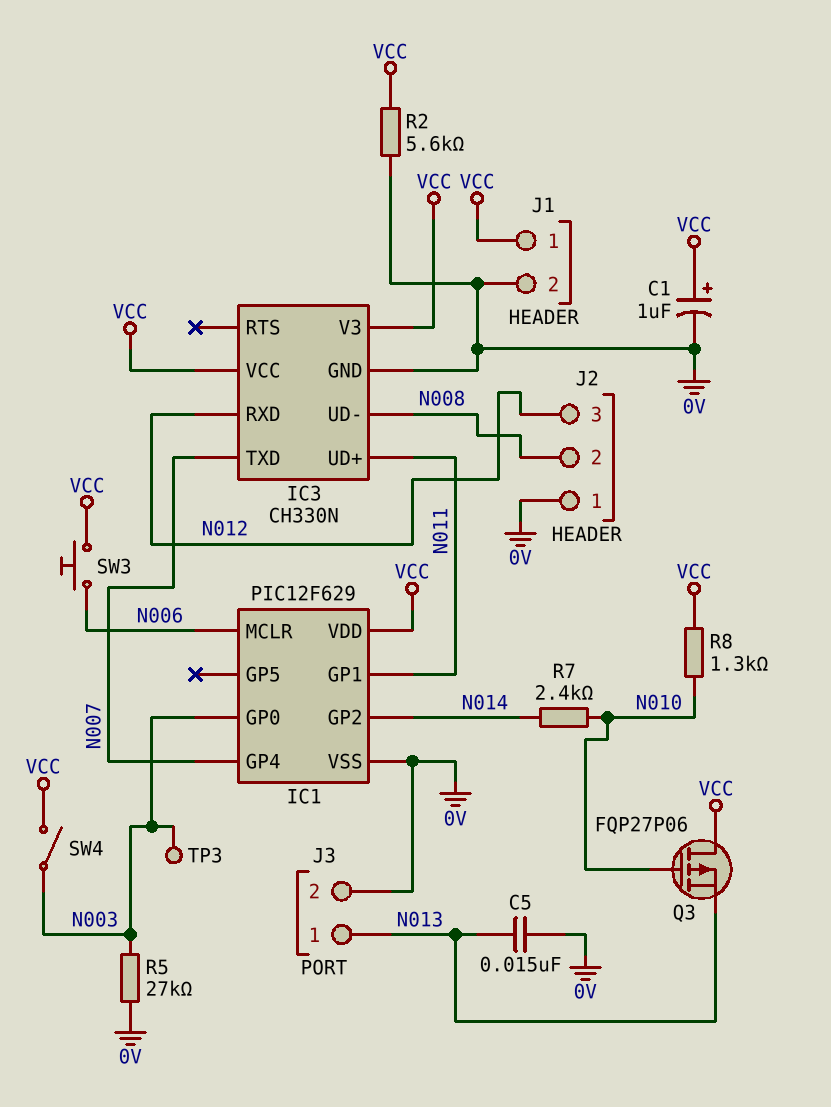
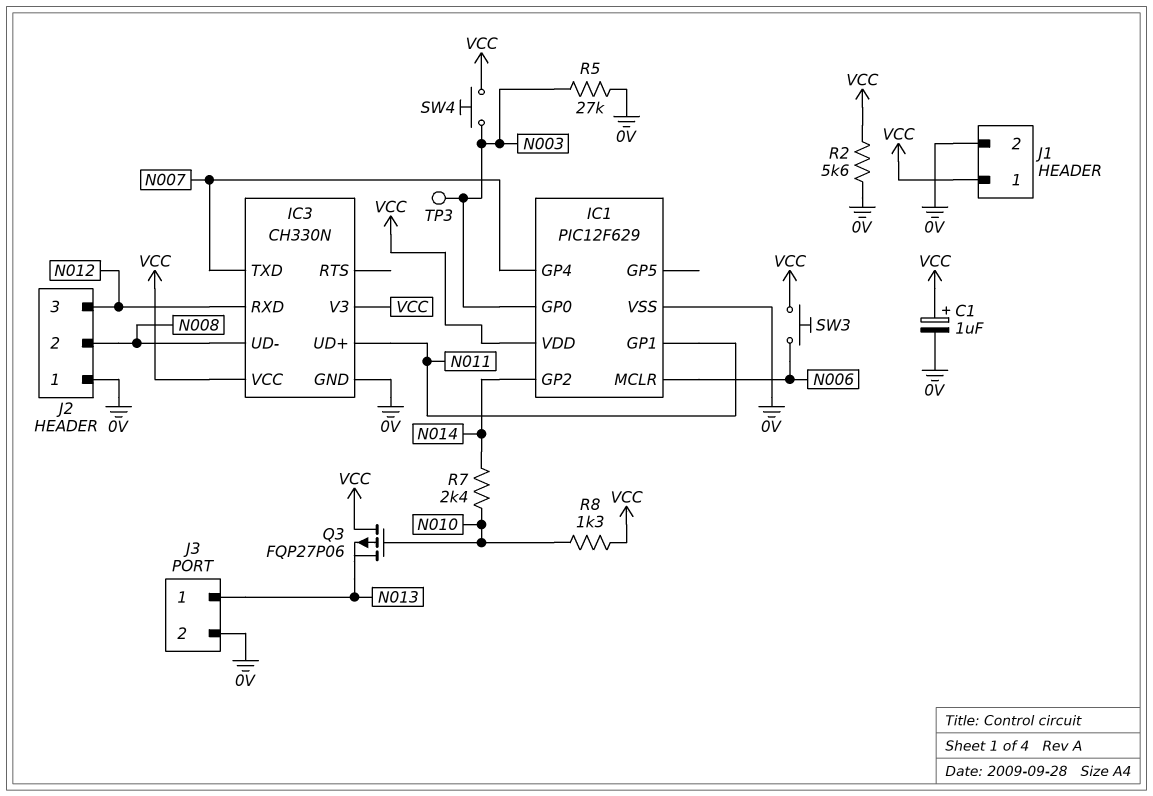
C5: 15nF (0V, N013) -> none
SW4: switch (N003, VCC) -> button (N003, VCC)

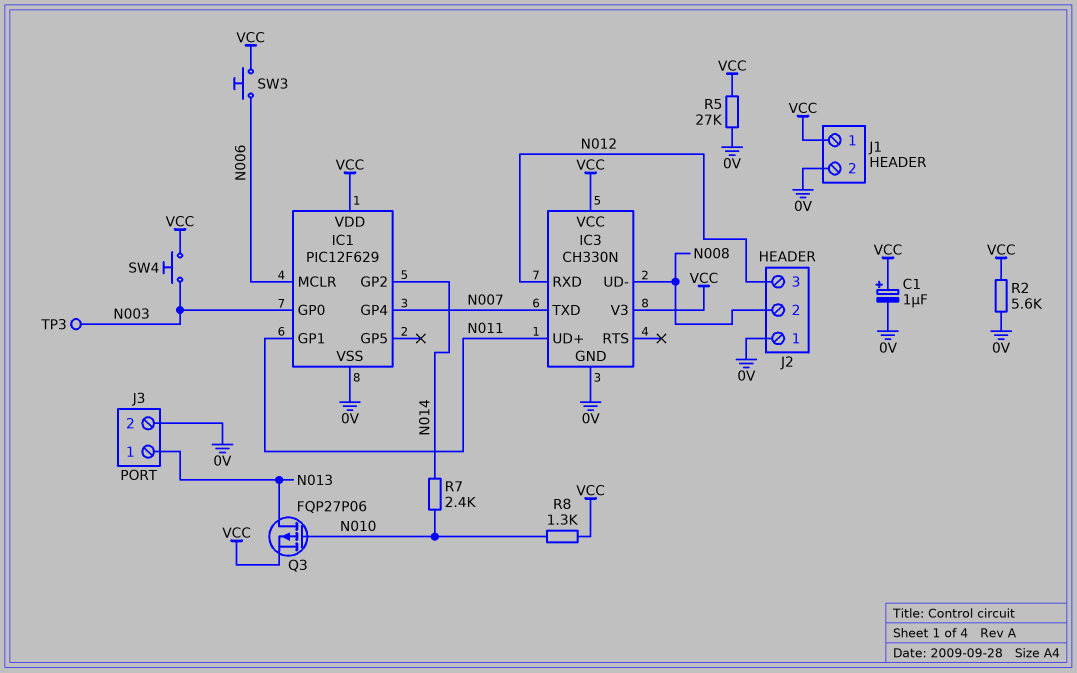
Q3: PMOS FQP27P06 (G N010, D VCC, S N013) -> PMOS FQP27P06 (G N010, D N013, S VCC)
R5: 27k (0V, N003) -> 27k (0V, VCC)

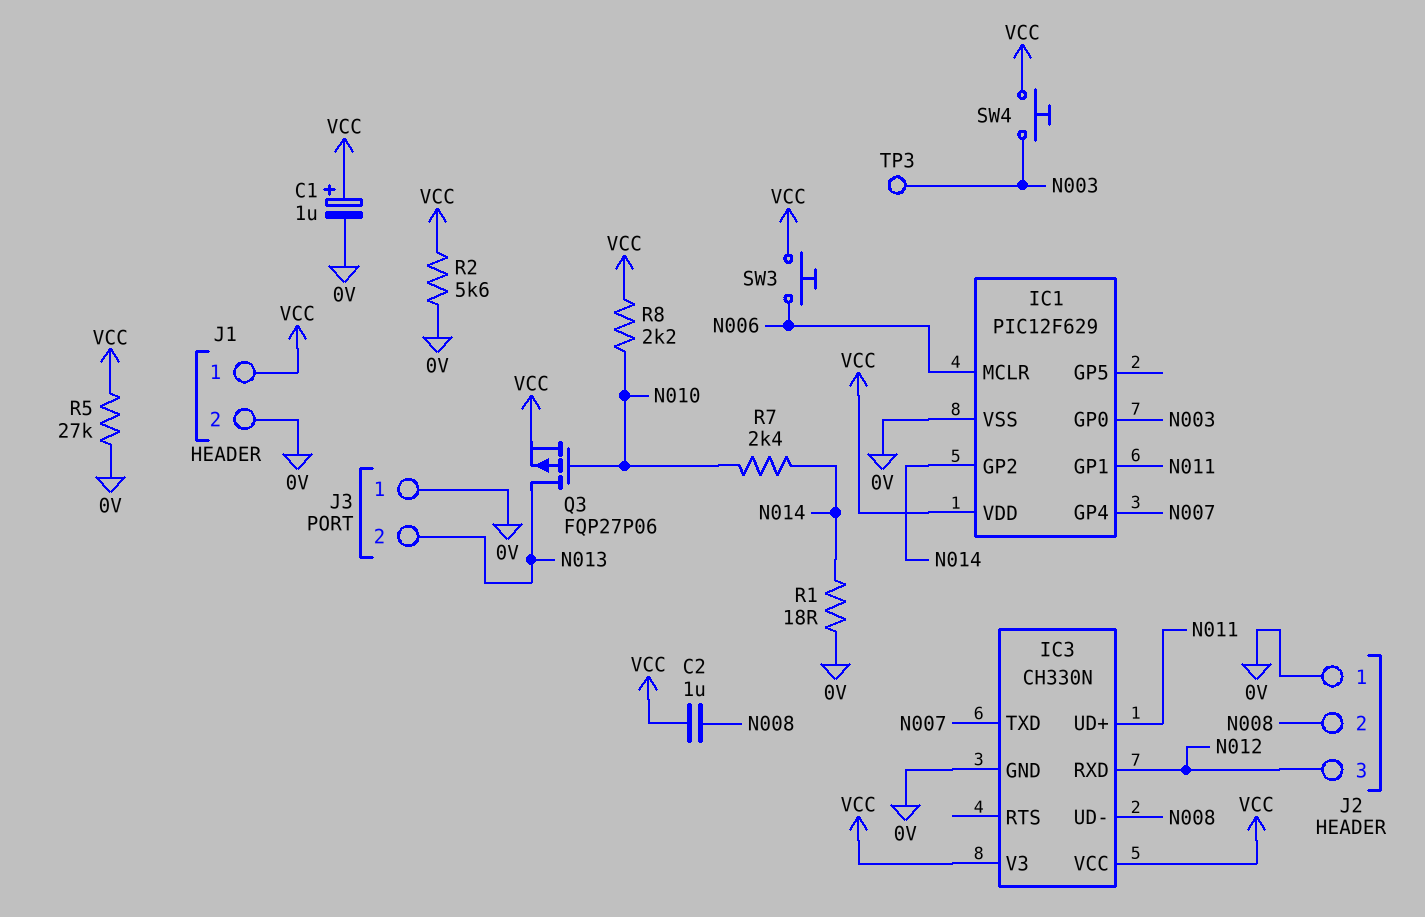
C2: none -> 1uF (N008, VCC)
J3 pin 1: N013 -> 0V
J3 pin 2: 0V -> N013
R1: none -> 18 (0V, N014)
R8: 1.3k (N010, VCC) -> 2.2k (N010, VCC)

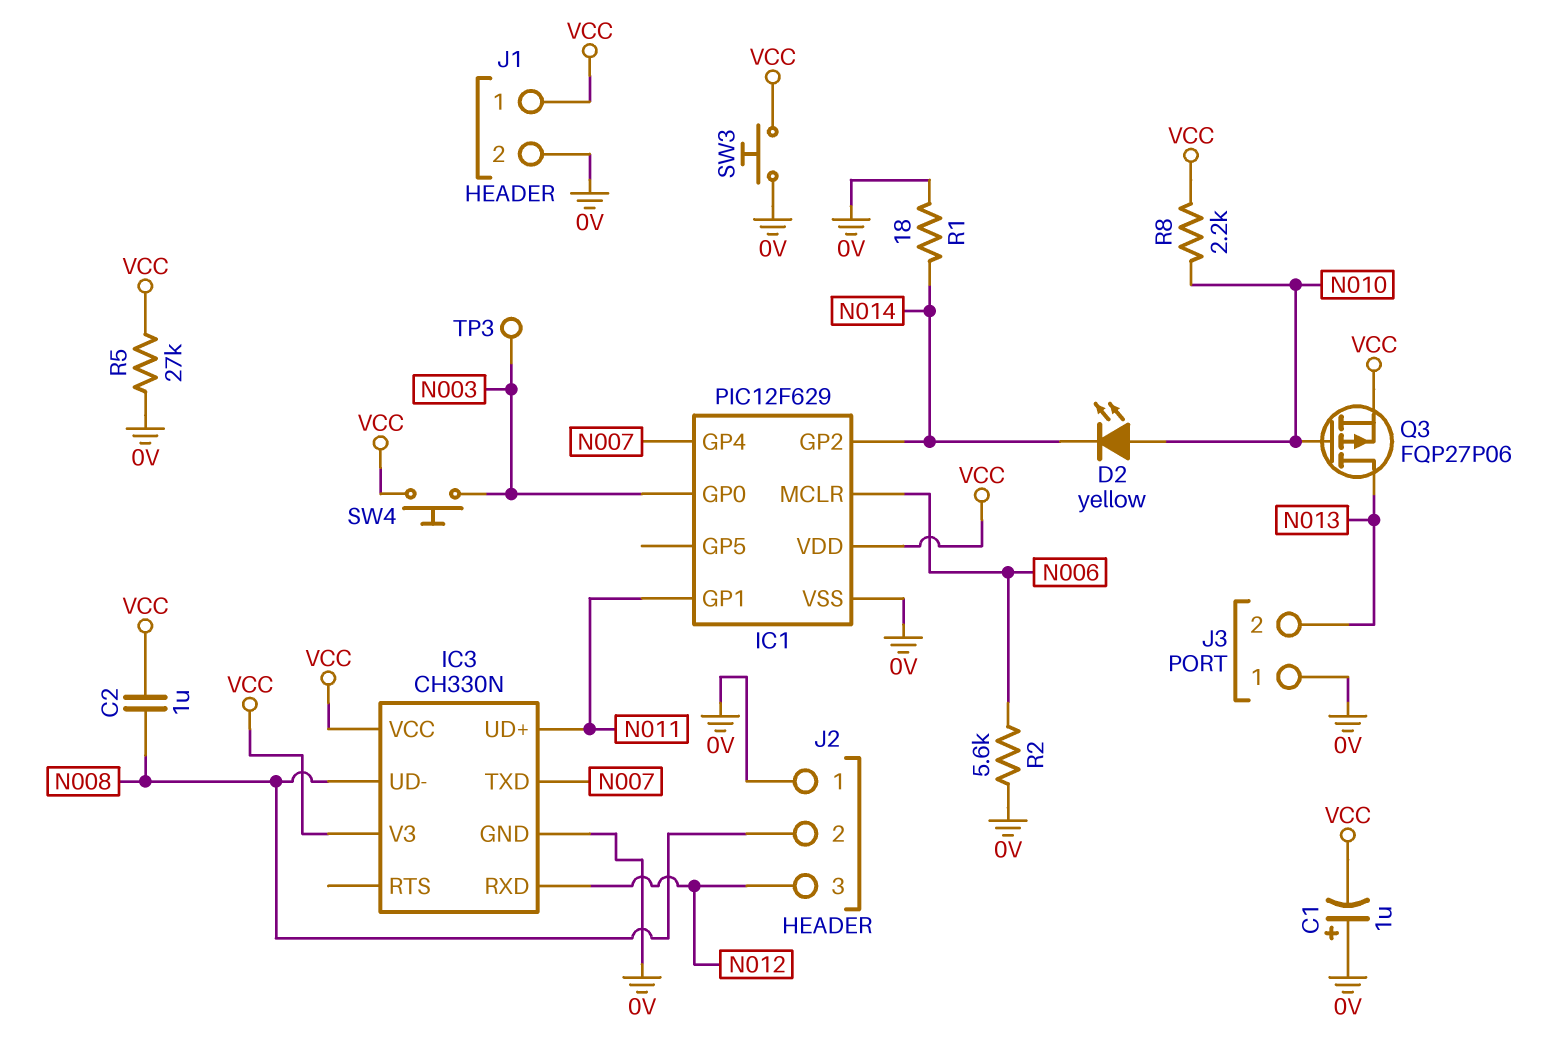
C1: 1uF (plus VCC, minus 0V) -> 1uF (plus 0V, minus VCC)
D2: none -> LED yellow (A N010, K N014)
R2: 5.6k (0V, VCC) -> 5.6k (0V, N006)
R7: 2.4k (N010, N014) -> none
SW3: button (N006, VCC) -> button (0V, VCC)

